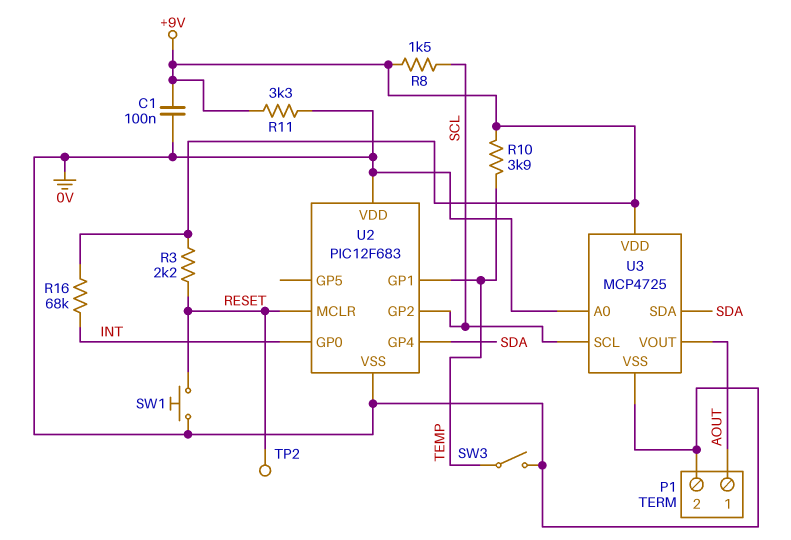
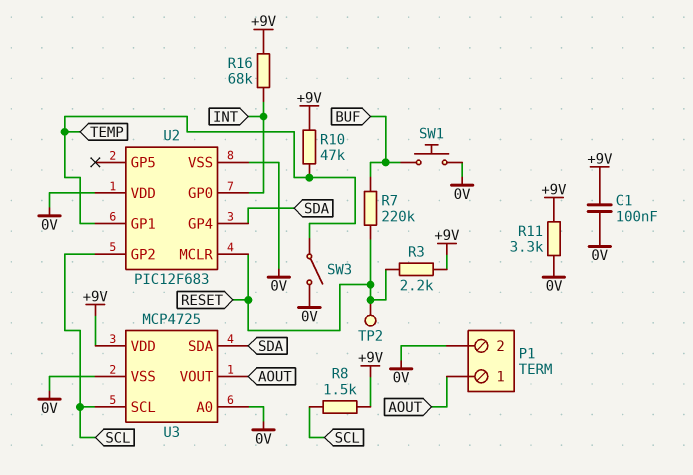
R7: none -> 220k (BUF, RESET)
R10: 3.9k (+9V, TEMP) -> 47k (+9V, TEMP)
SW1: button (0V, RESET) -> button (0V, BUF)

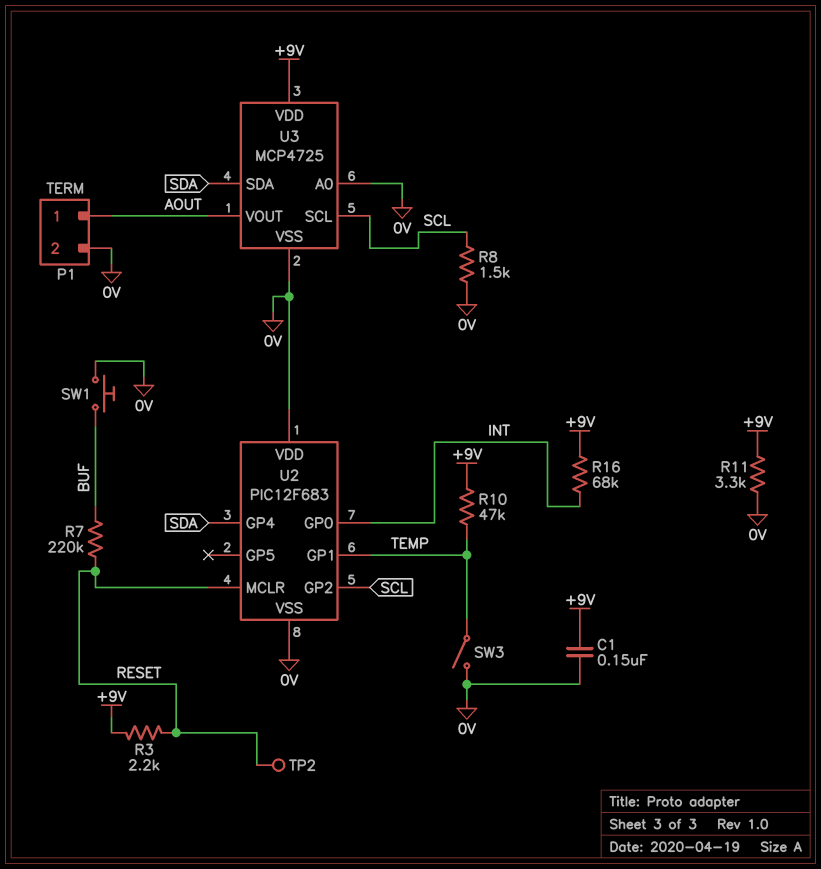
C1: 100nF (+9V, 0V) -> 150nF (+9V, 0V)
R8: 1.5k (+9V, SCL) -> 1.5k (0V, SCL)

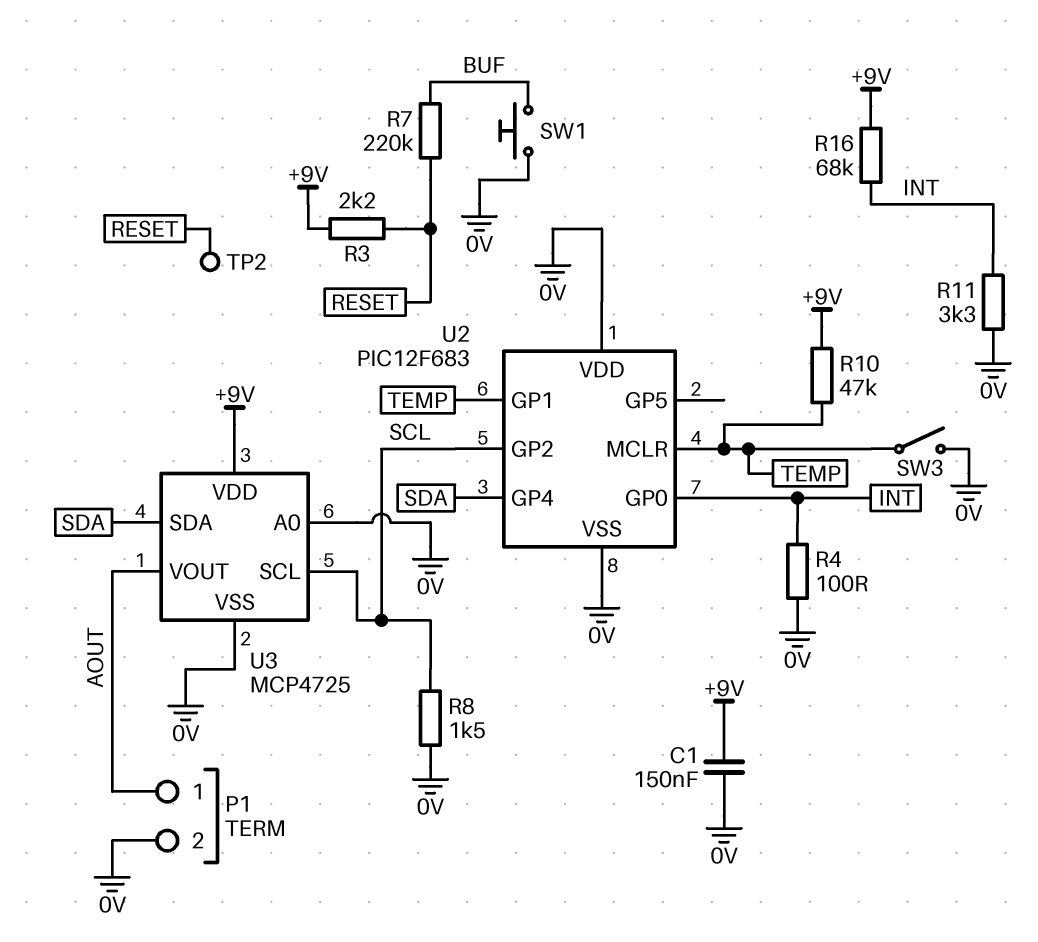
R4: none -> 100 (0V, INT)
R11: 3.3k (+9V, 0V) -> 3.3k (0V, INT)
U2 pin MCLR: RESET -> TEMP

